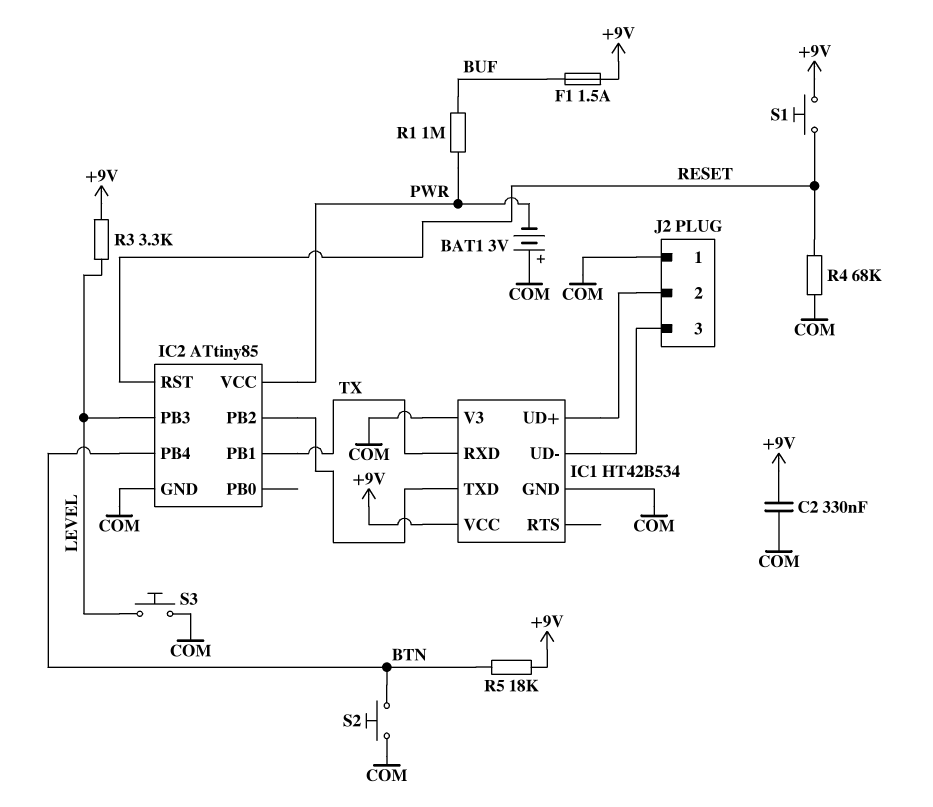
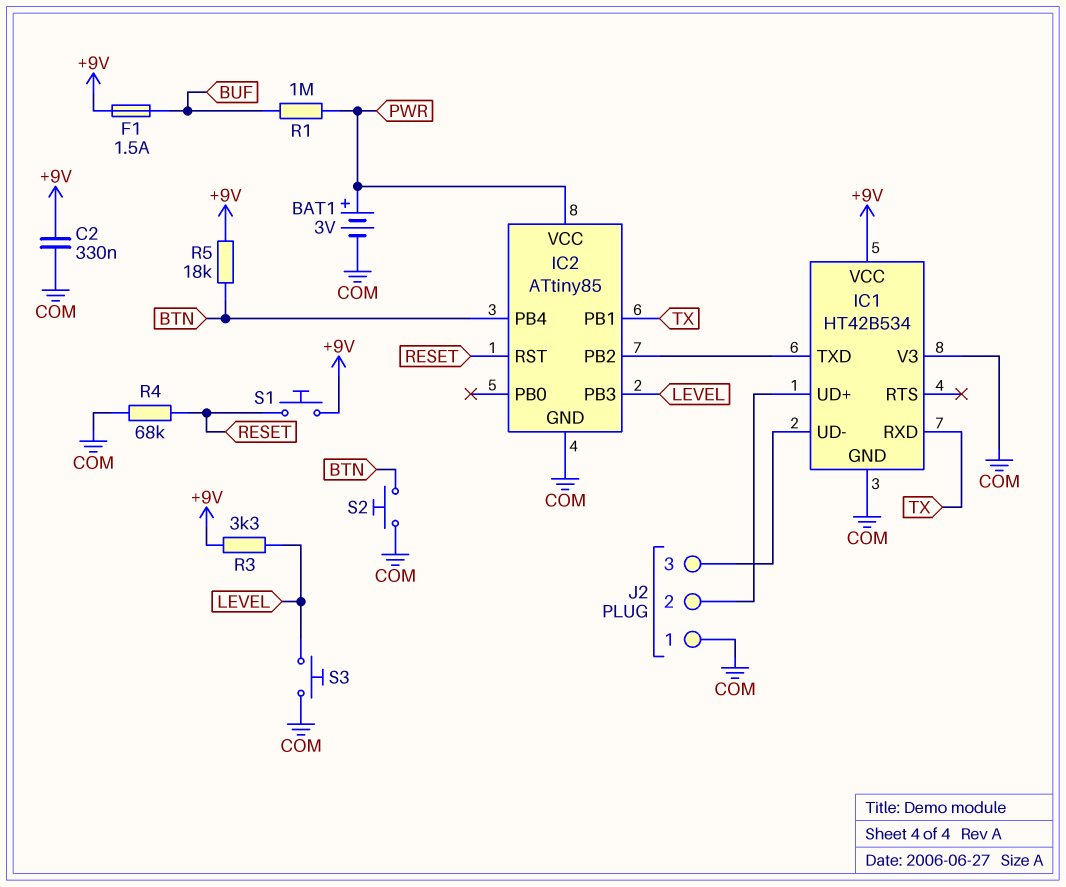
BAT1: 3V (plus COM, minus PWR) -> 3V (plus PWR, minus COM)

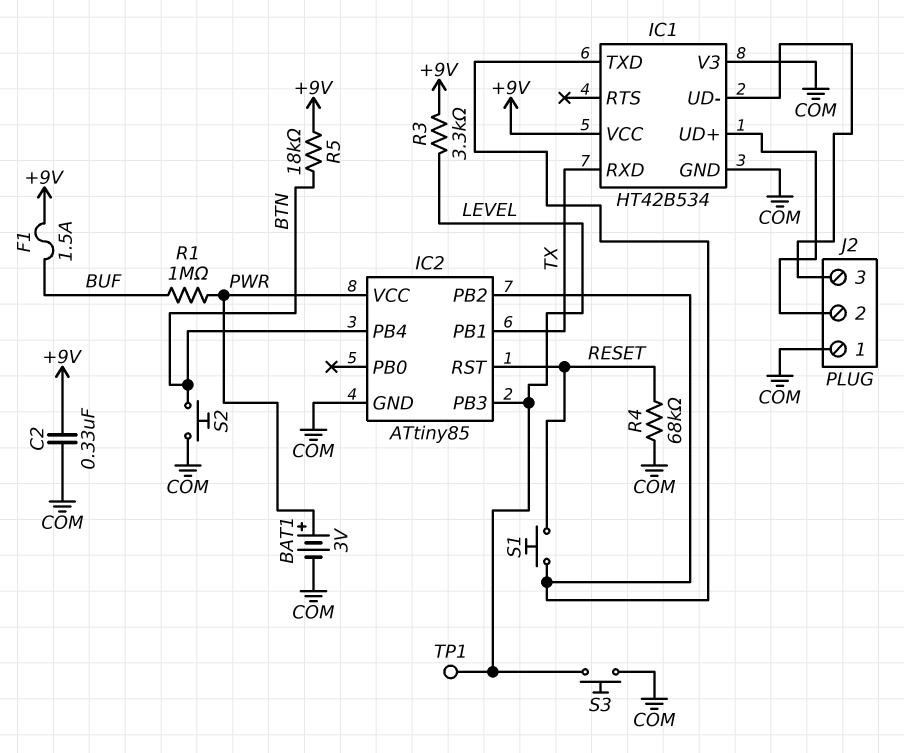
S1: button (+9V, RESET) -> button (IC1/TXD, RESET)
TP1: none -> test point (LEVEL)

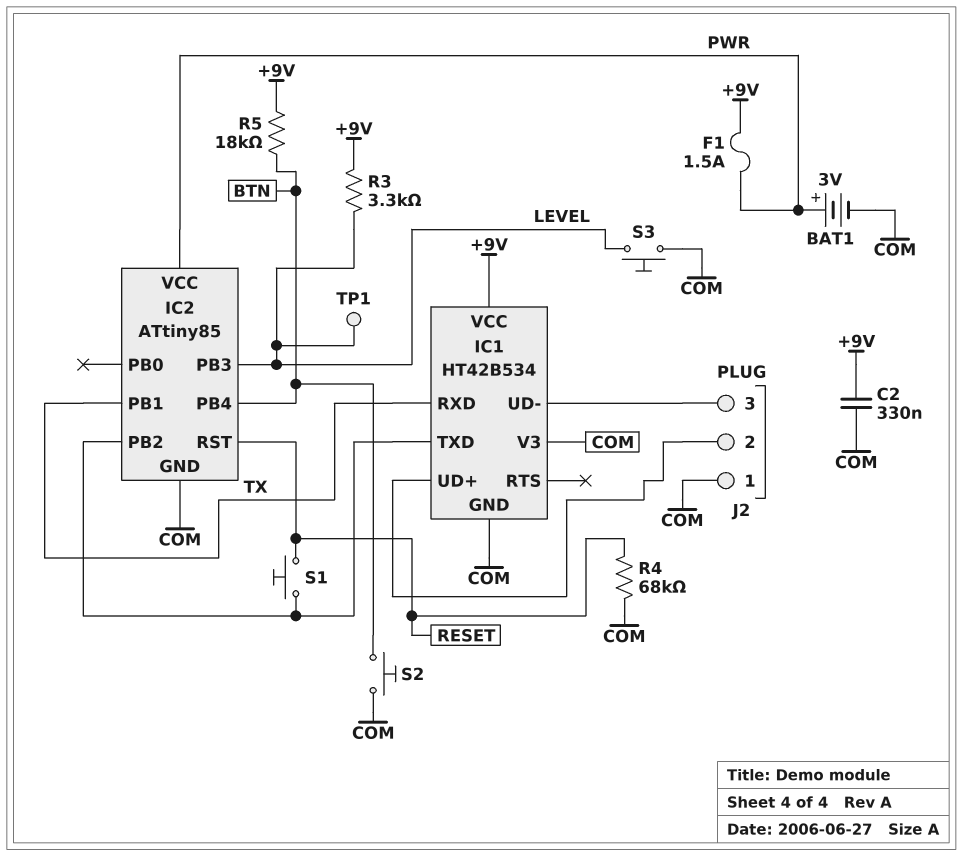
F1: 1.5A (+9V, BUF) -> 1.5A (+9V, PWR)
R1: 1M (BUF, PWR) -> none

